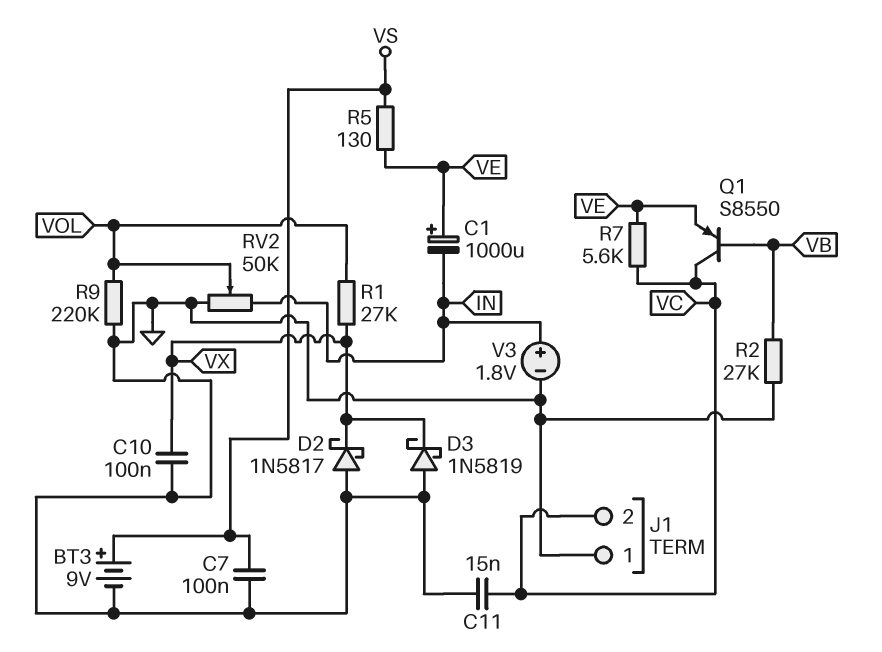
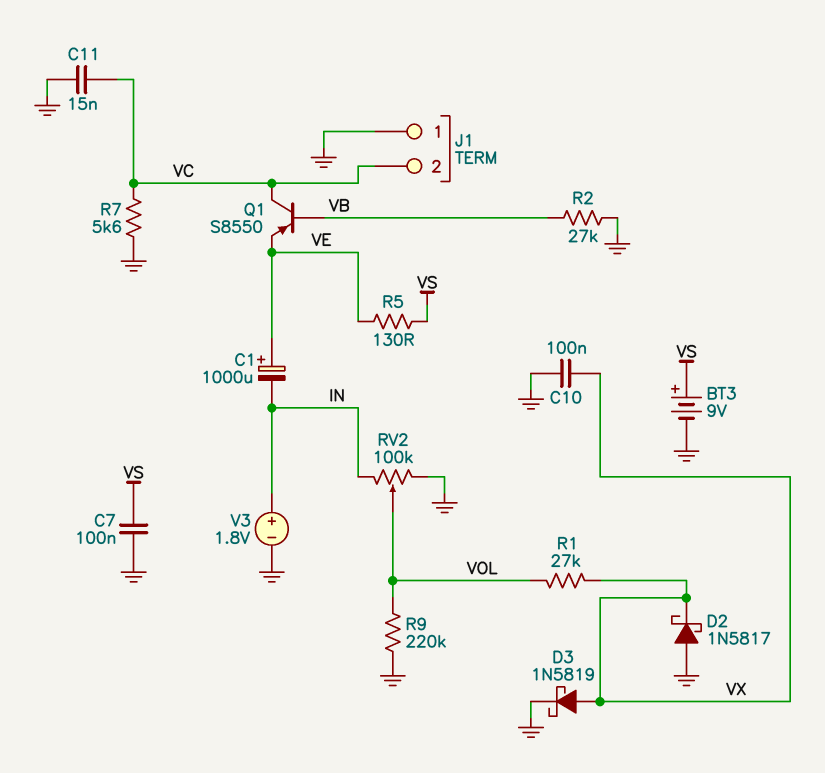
D3: schottky 1N5819 (A GND, K VX) -> schottky 1N5819 (A VX, K GND)
R7: 5.6k (VC, VE) -> 5.6k (GND, VC)
RV2: 50k (GND, IN, wiper VOL) -> 100k (GND, IN, wiper VOL)

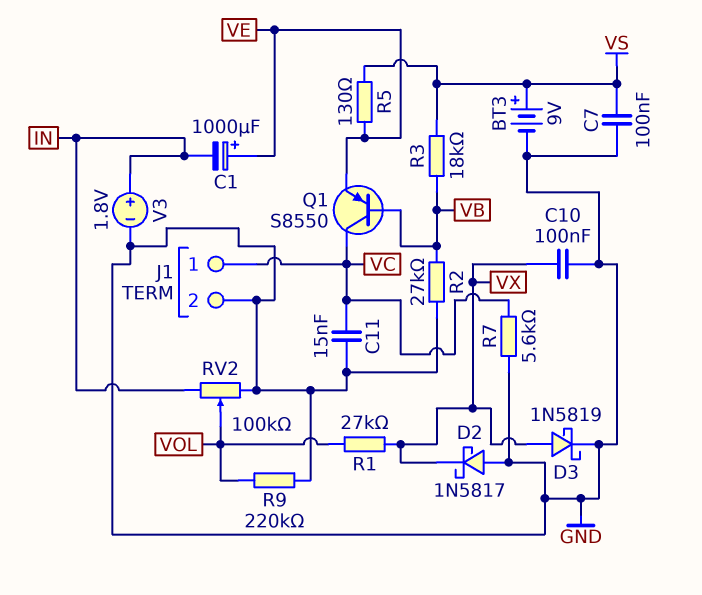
J1 pin 1: GND -> VC
J1 pin 2: VC -> GND
R3: none -> 18k (VB, VS)

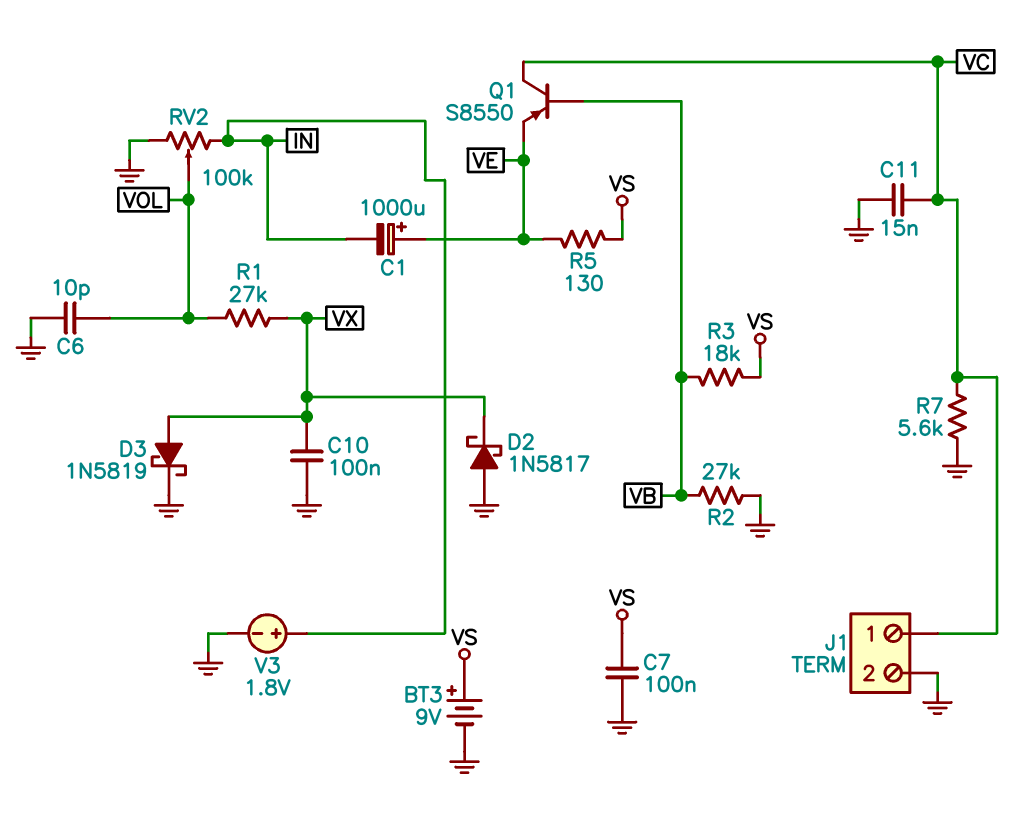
C6: none -> 10pF (GND, VOL)
R9: 220k (GND, VOL) -> none

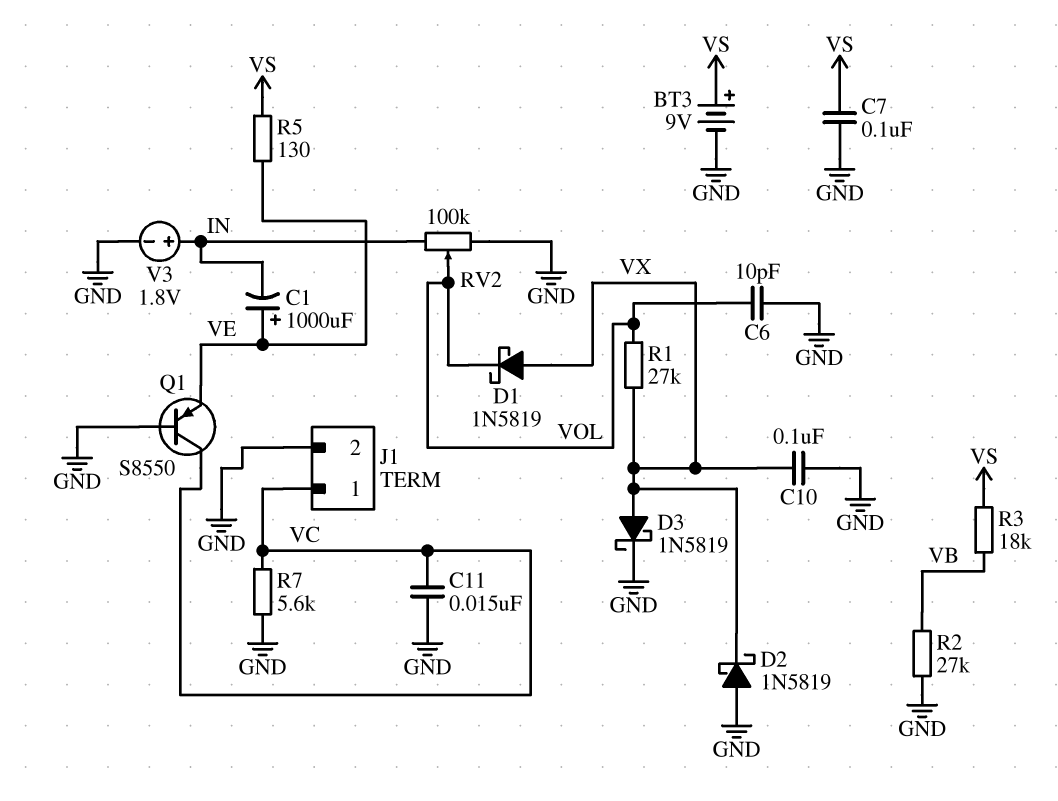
D1: none -> schottky 1N5819 (A VX, K VOL)
D2: schottky 1N5817 (A GND, K VX) -> schottky 1N5819 (A GND, K VX)
Q1: PNP S8550 (B VB, C VC, E VE) -> PNP S8550 (B GND, C VC, E VE)

